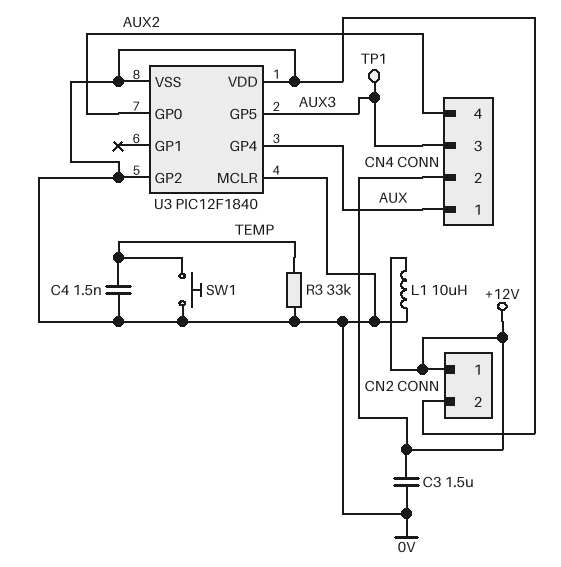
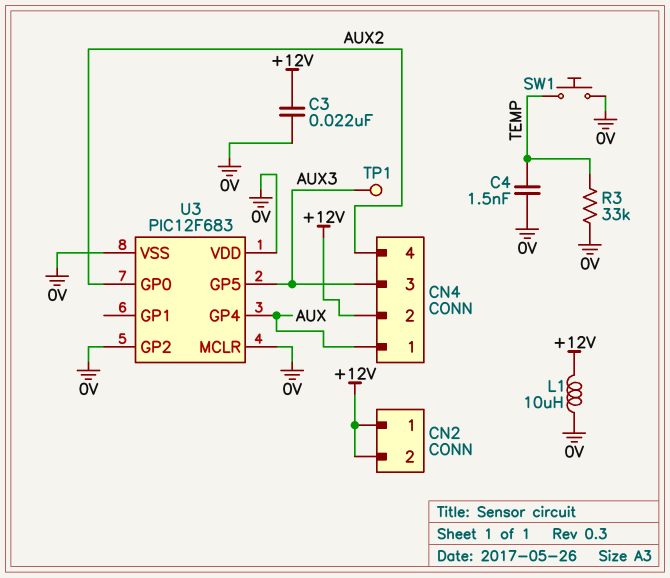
C3: 1.5uF (+12V, 0V) -> 22nF (+12V, 0V)
CN2 pin 2: 0V -> +12V
U3: PIC12F1840 -> PIC12F683

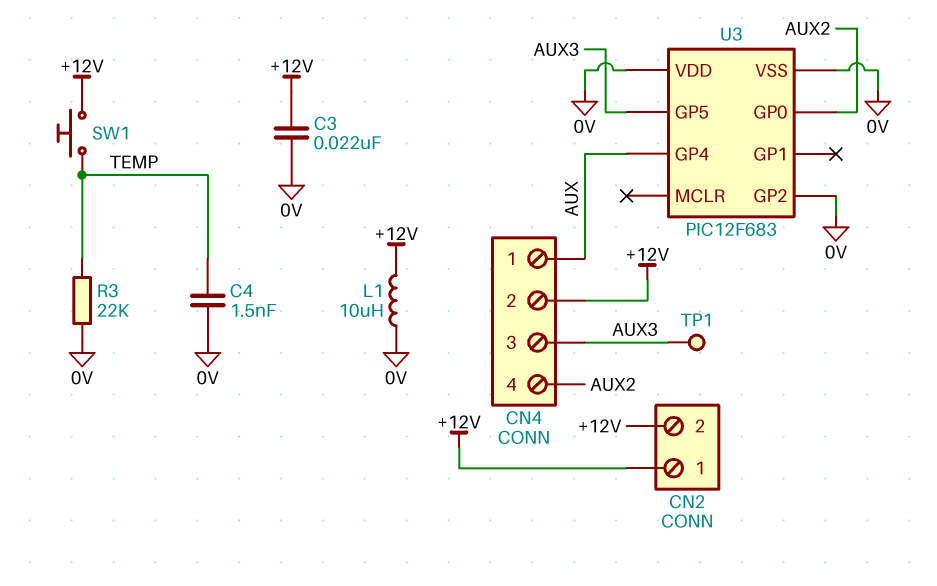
R3: 33k (0V, TEMP) -> 22k (0V, TEMP)
SW1: button (0V, TEMP) -> button (+12V, TEMP)
U3 pin MCLR: 0V -> none

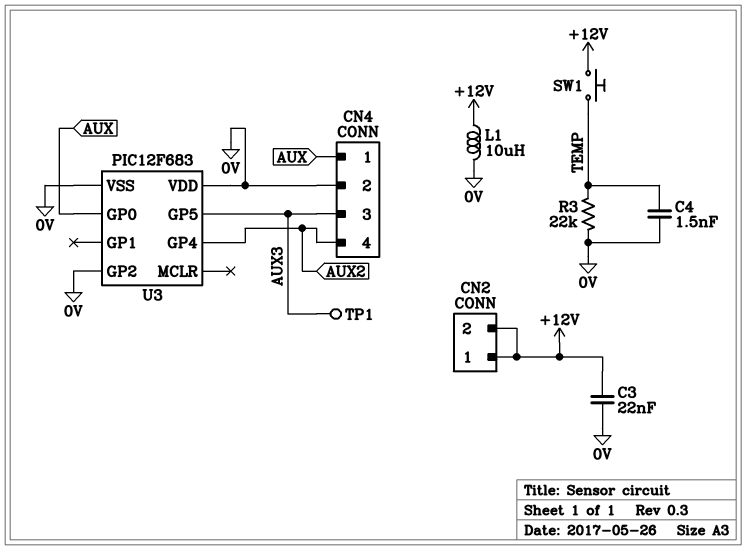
CN4 pin 2: +12V -> 0V
U3 pin GP0: AUX2 -> AUX
U3 pin GP4: AUX -> AUX2

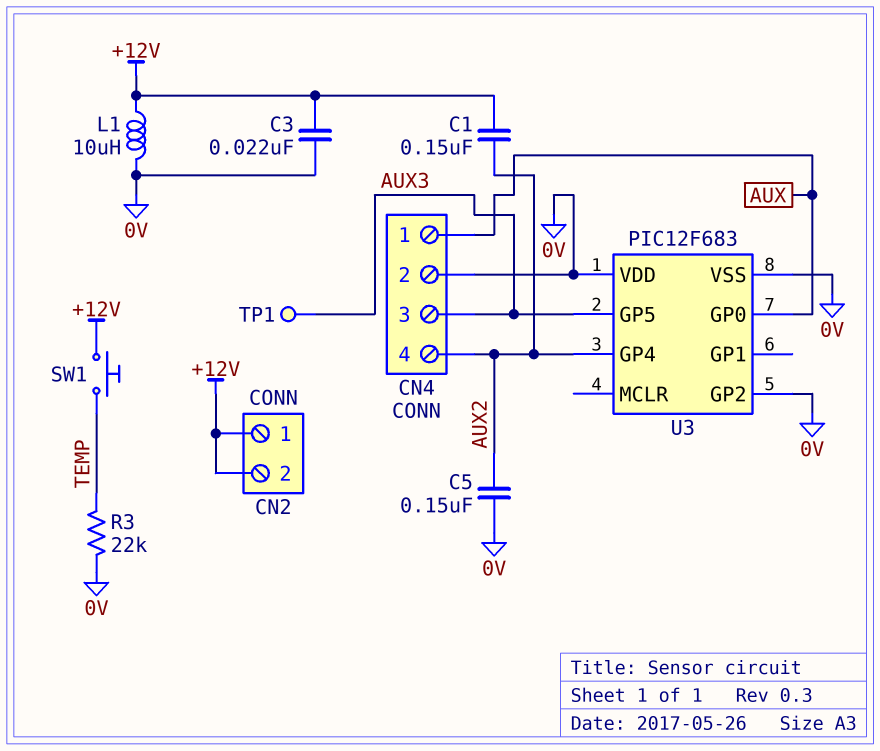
C1: none -> 150nF (+12V, AUX2)
C4: 1.5nF (0V, TEMP) -> none
C5: none -> 150nF (0V, AUX2)

